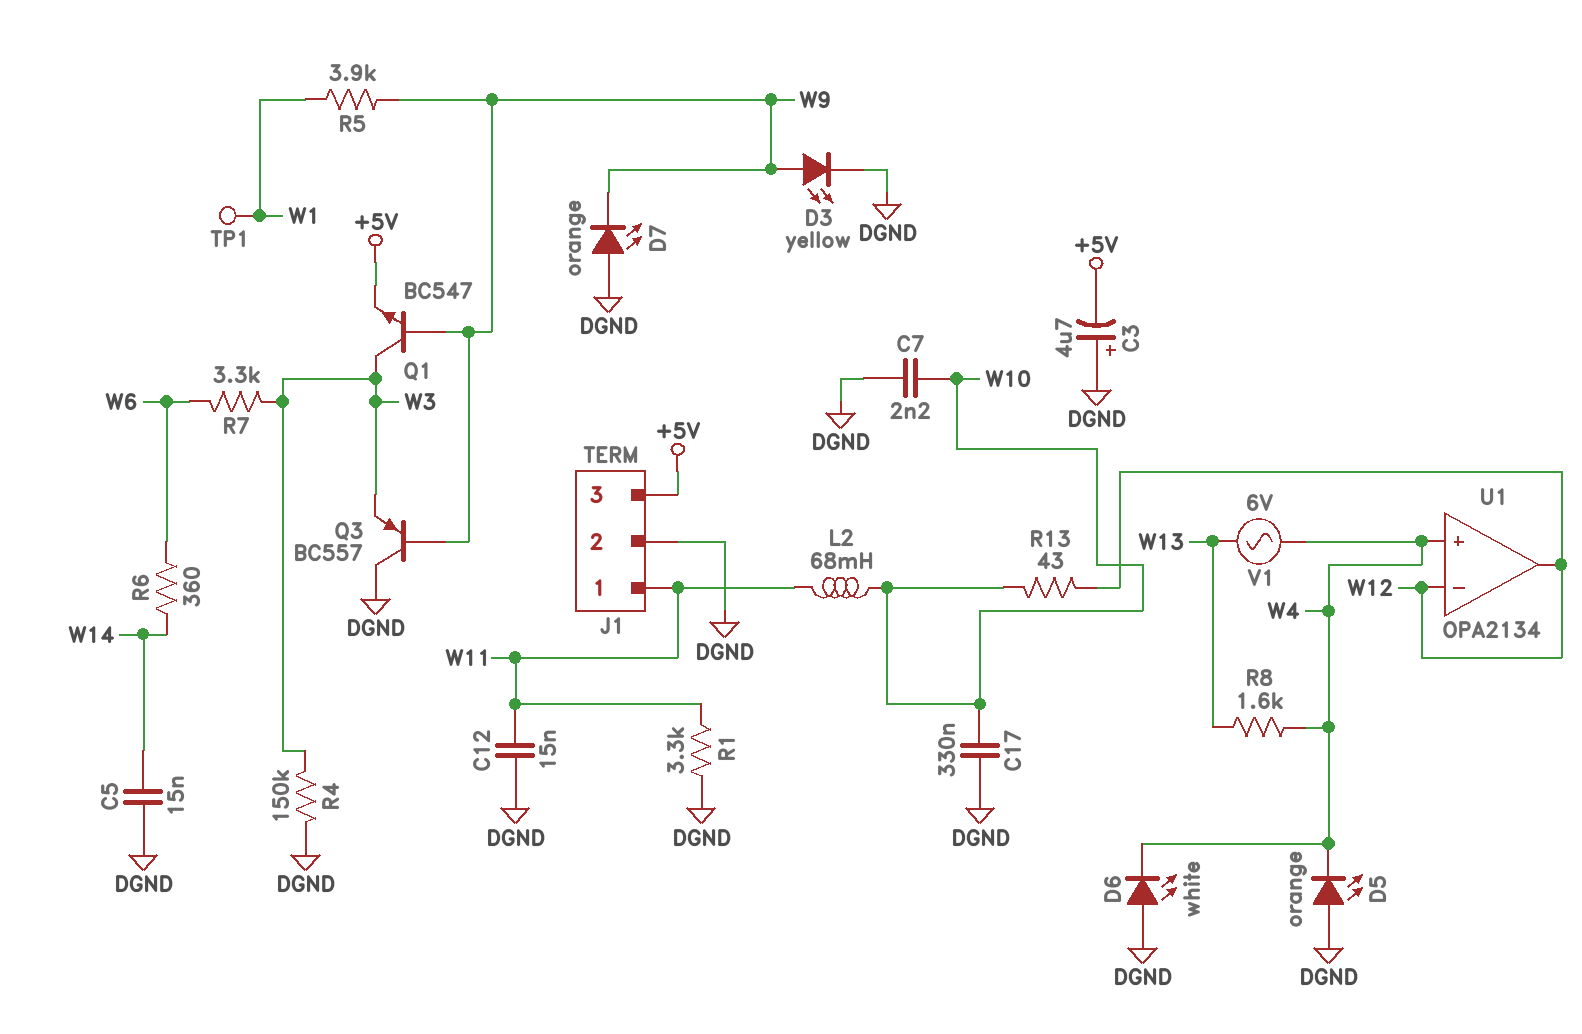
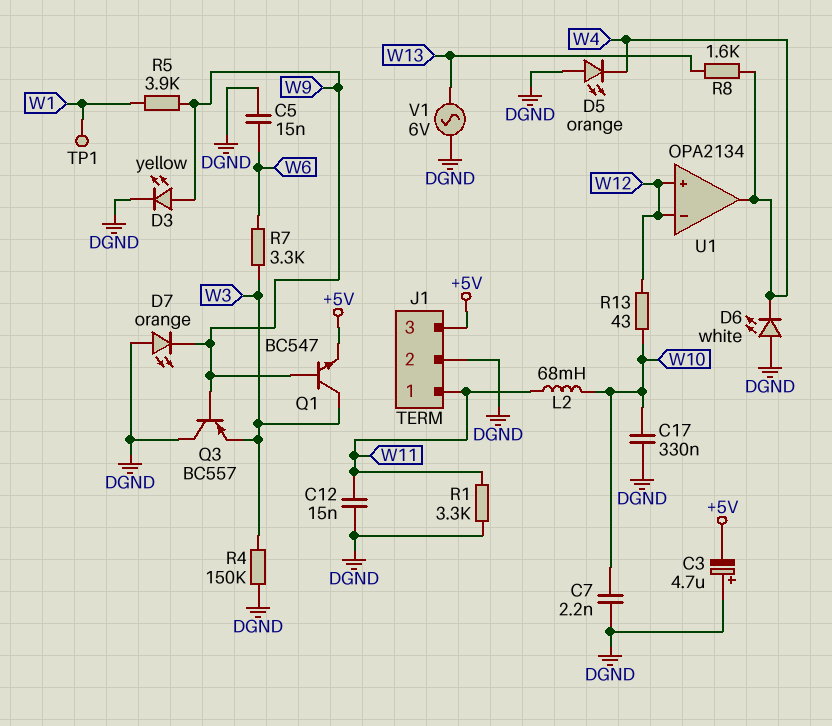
C5: 15nF (DGND, W14) -> 15nF (DGND, W6)
R6: 360 (W6, W14) -> none
U1 pin in+: W4 -> W12
U1 pin out: W12 -> W4
V1: AC 6V (W4, W13) -> AC 6V (DGND, W13)

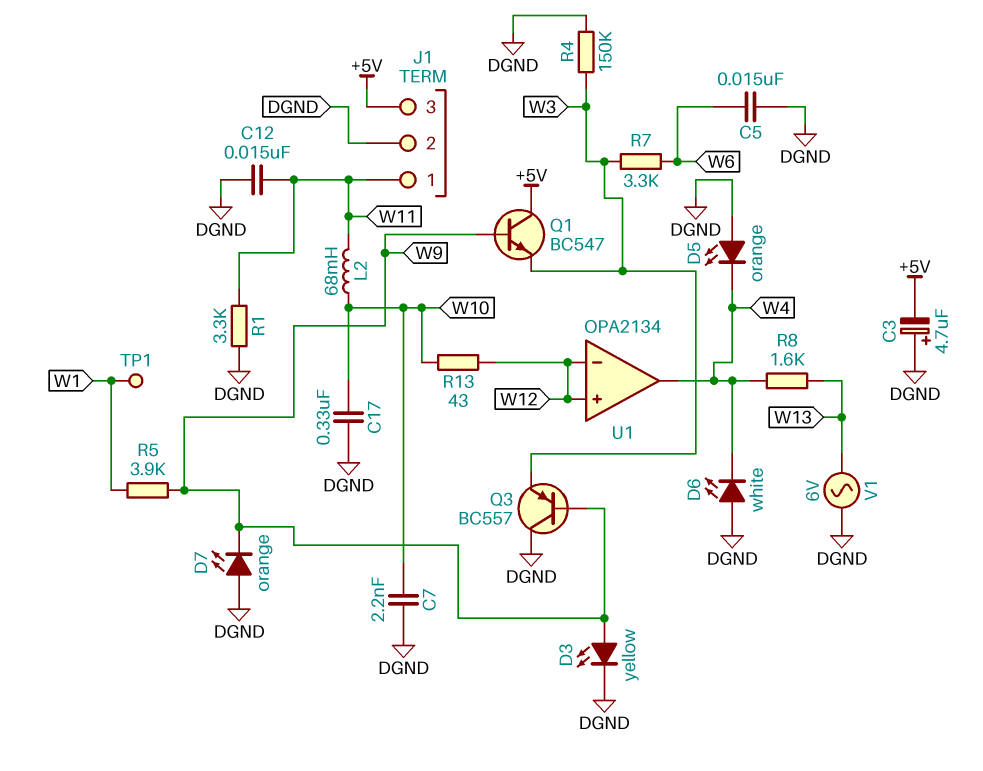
Q1: NPN BC547 (B W9, C W3, E +5V) -> NPN BC547 (B W9, C +5V, E W3)

